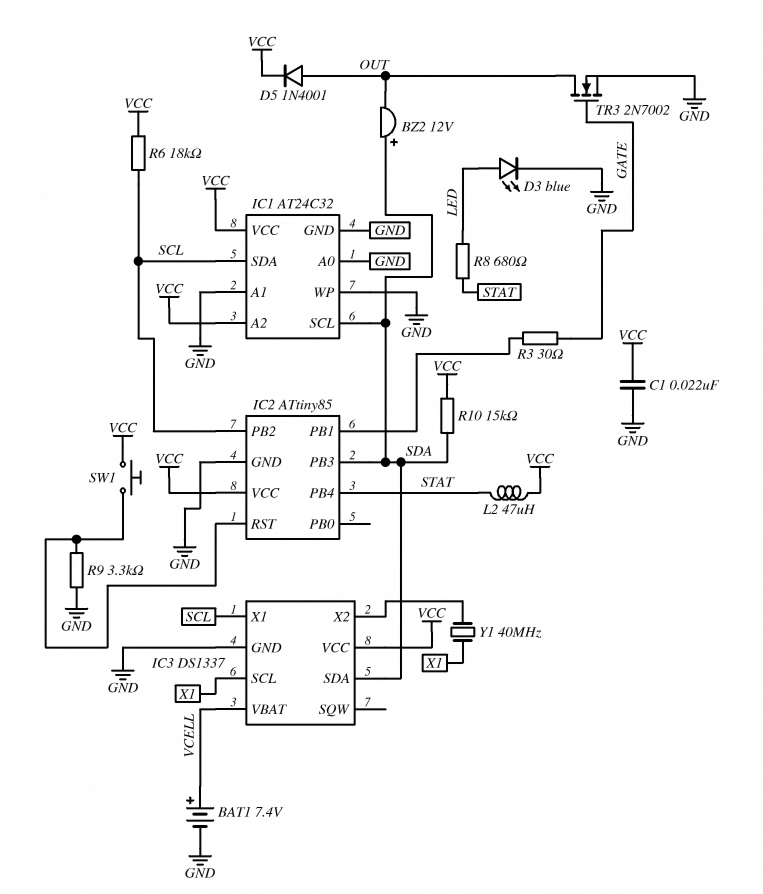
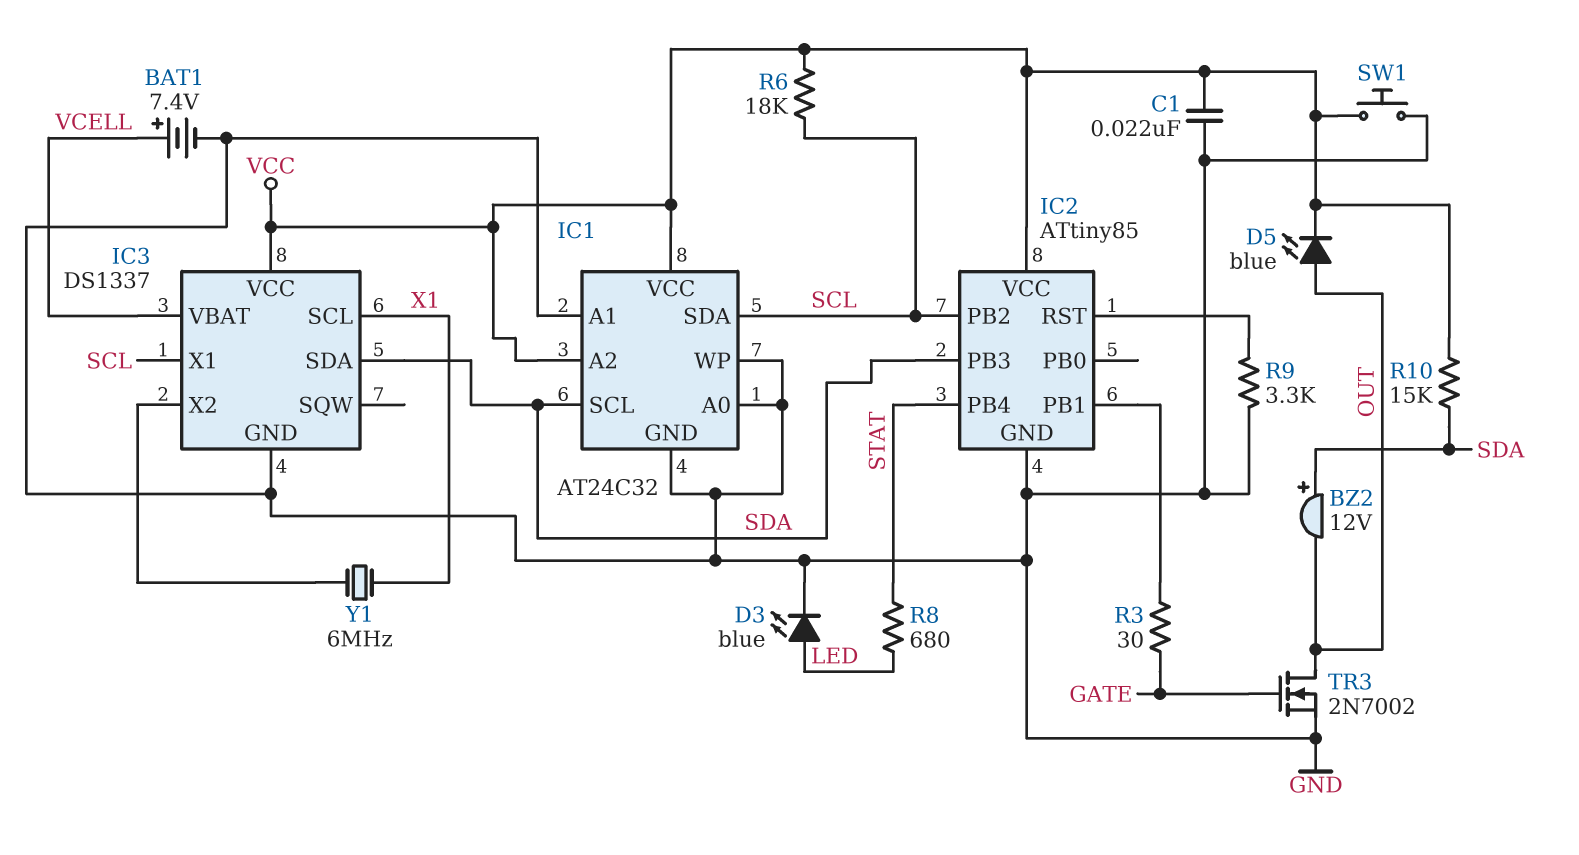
D5: diode 1N4001 (A OUT, K VCC) -> LED blue (A OUT, K VCC)
L2: 47uH (STAT, VCC) -> none
SW1: button (IC2/RST, VCC) -> button (GND, VCC)
Y1: 40MHz (IC3/X2, X1) -> 6MHz (IC3/X2, X1)

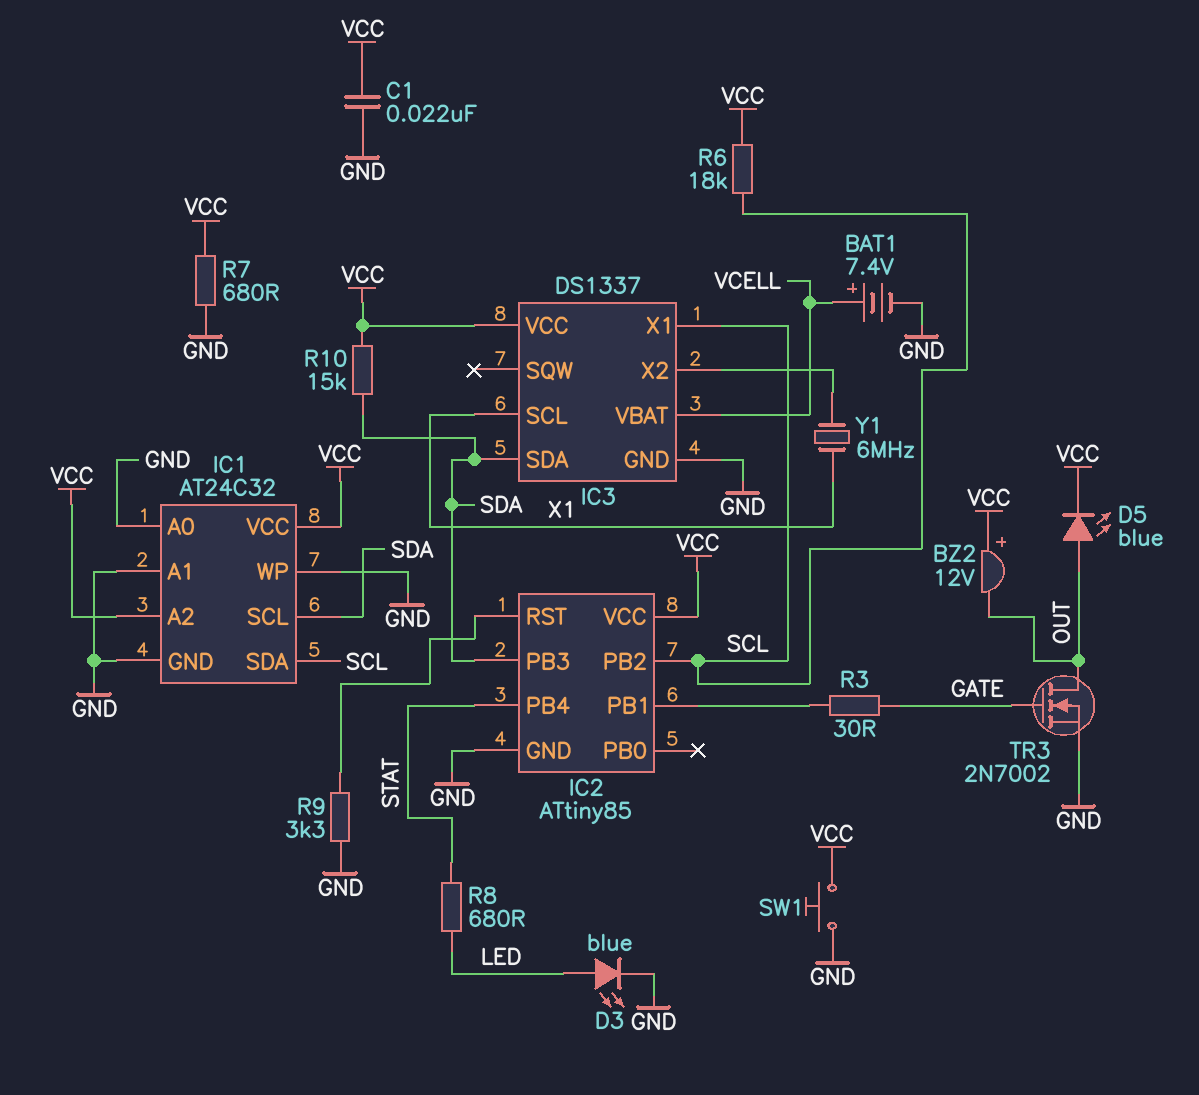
BZ2: buzzer 12V (plus SDA, minus OUT) -> buzzer 12V (plus VCC, minus OUT)
R7: none -> 680 (GND, VCC)

